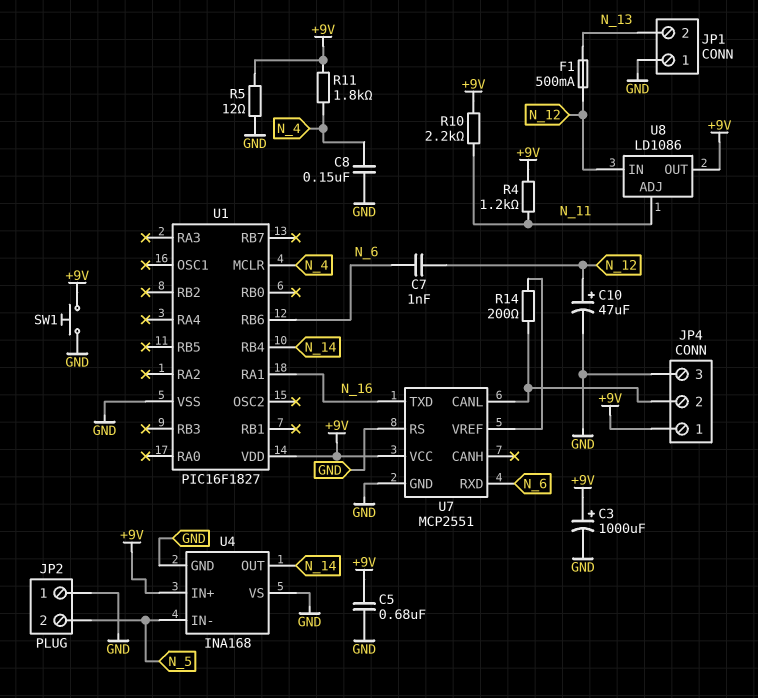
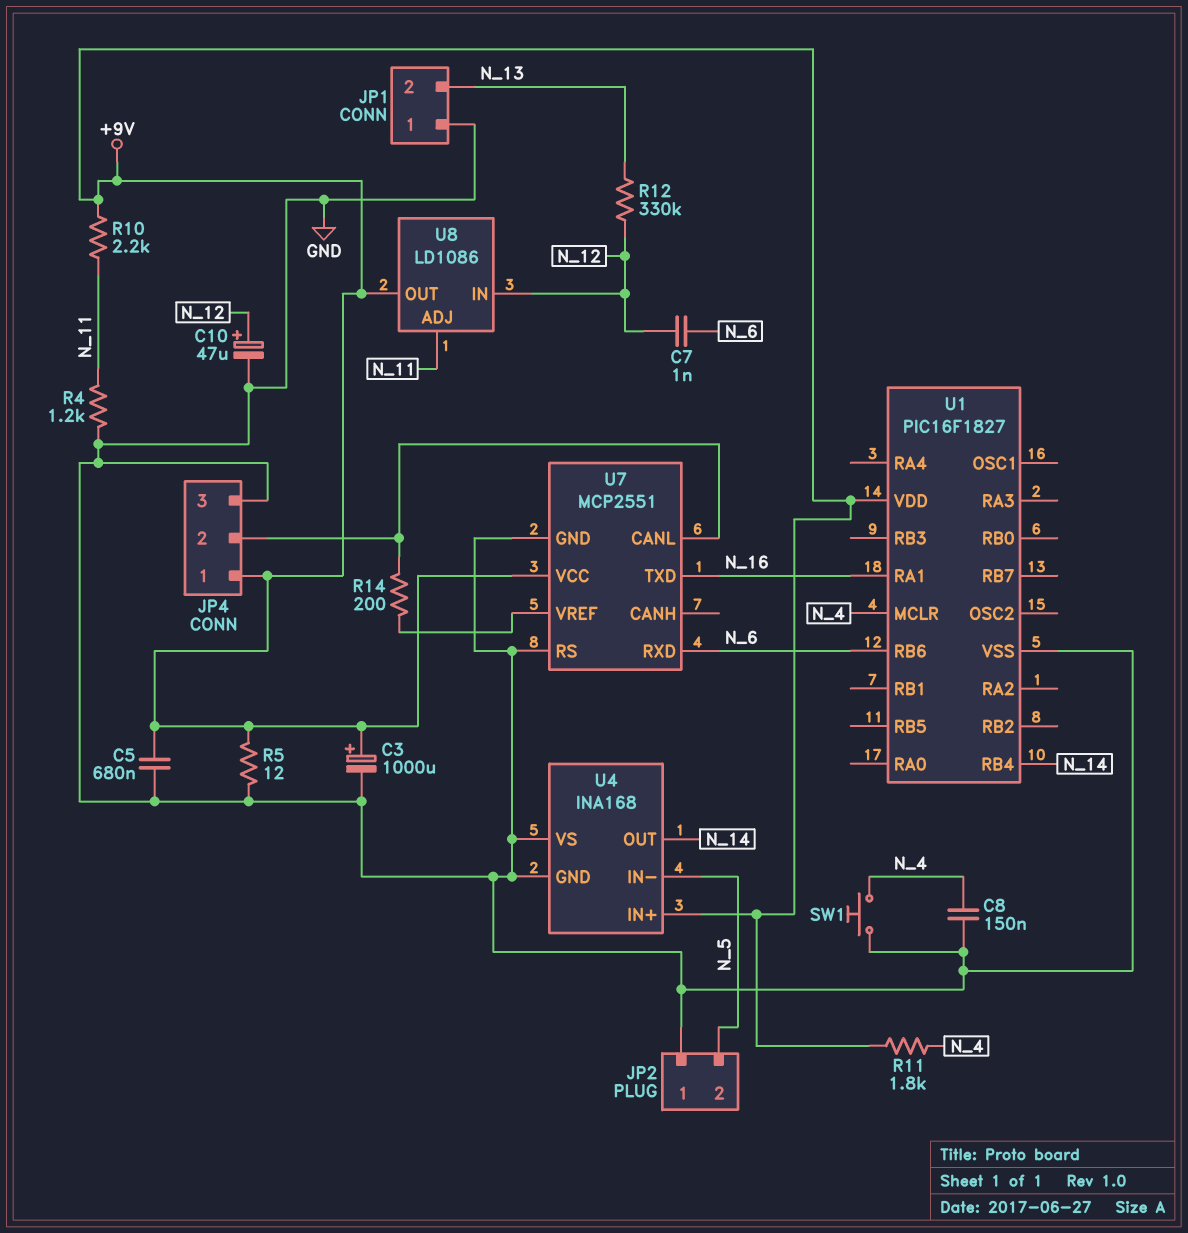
F1: 500mA (N_12, N_13) -> none
R4: 1.2k (+9V, N_11) -> 1.2k (GND, N_11)
R12: none -> 330k (N_12, N_13)
SW1: button (+9V, GND) -> button (GND, N_4)

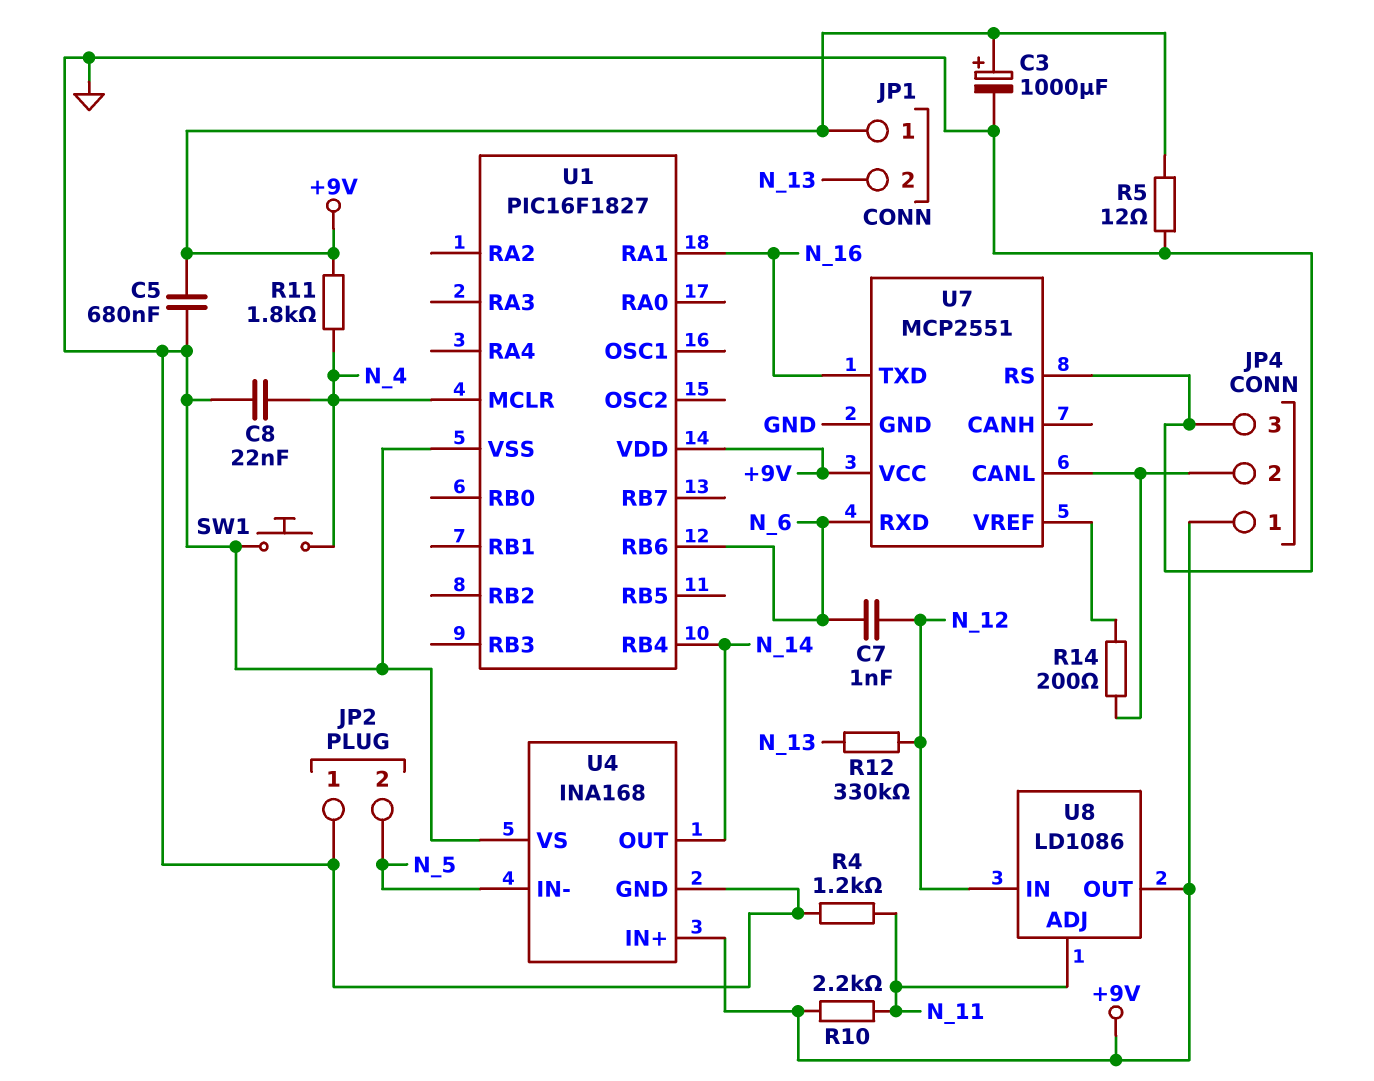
C8: 150nF (GND, N_4) -> 22nF (GND, N_4)
C10: 47uF (plus N_12, minus GND) -> none
JP1 pin 1: GND -> +9V

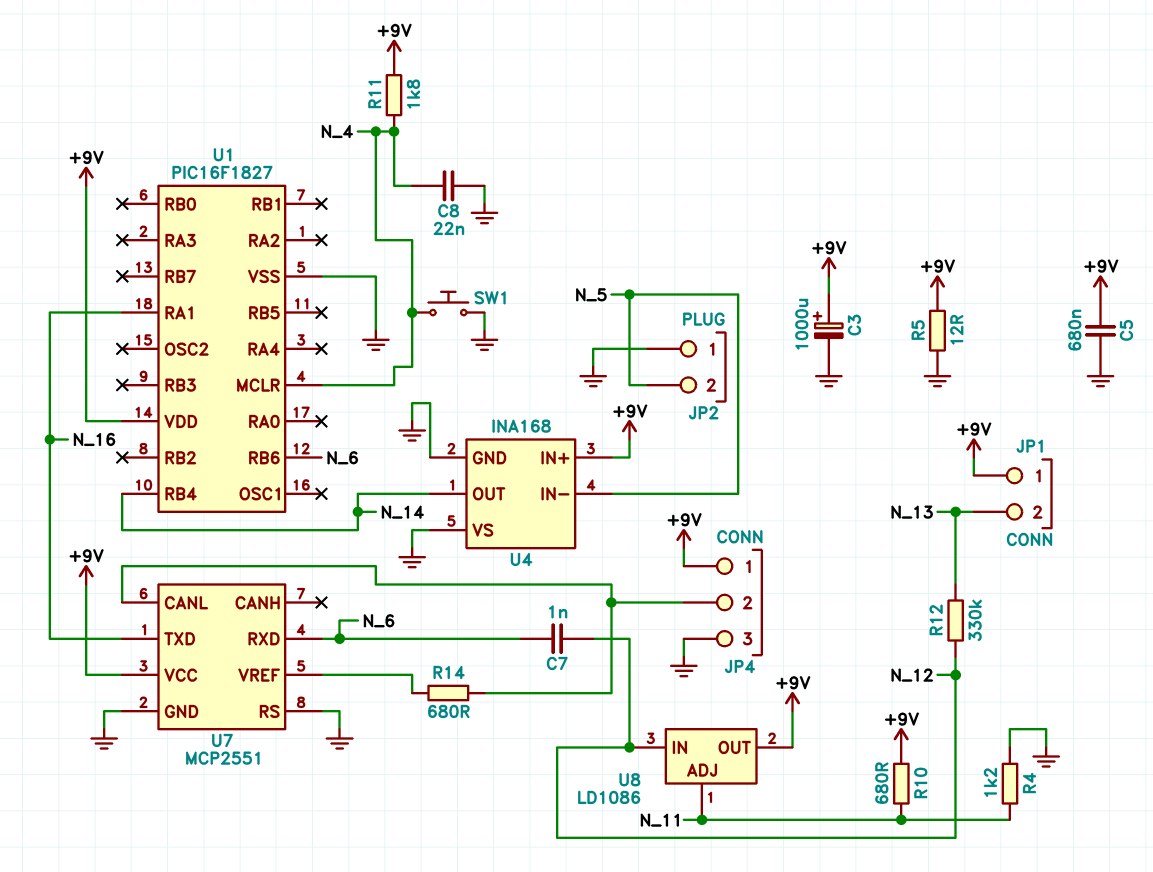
R10: 2.2k (+9V, N_11) -> 680 (+9V, N_11)
R14: 200 (JP4/2, U7/VREF) -> 680 (JP4/2, U7/VREF)

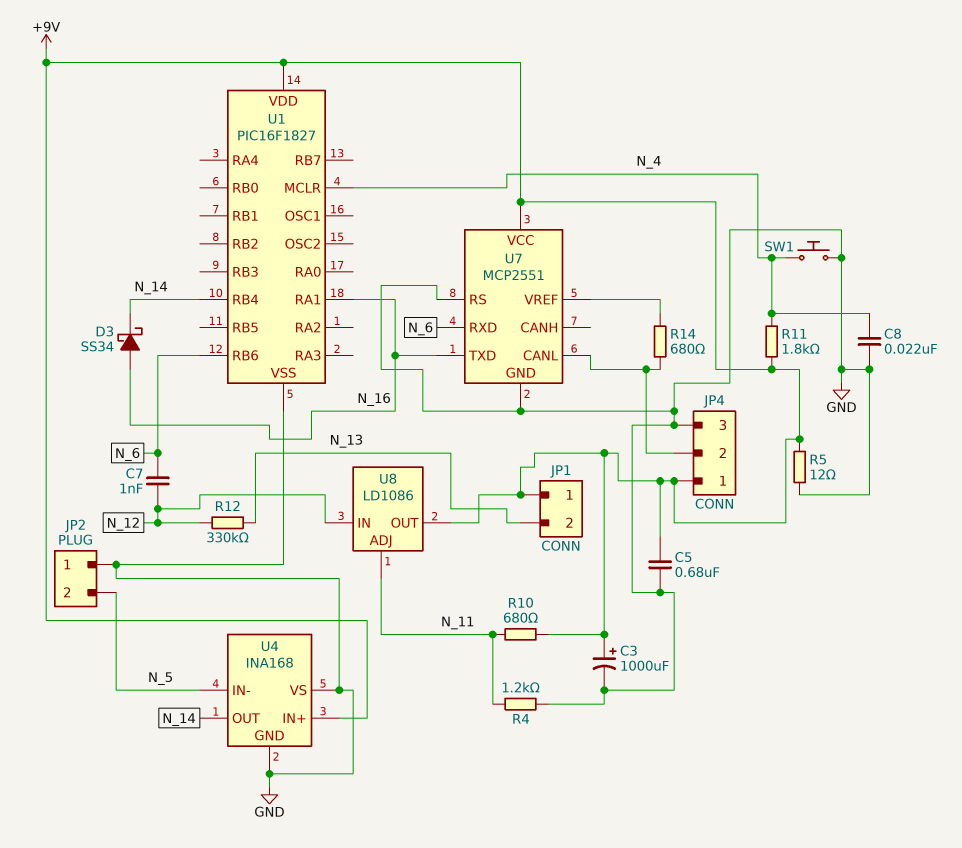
D3: none -> schottky SS34 (A N_16, K N_14)

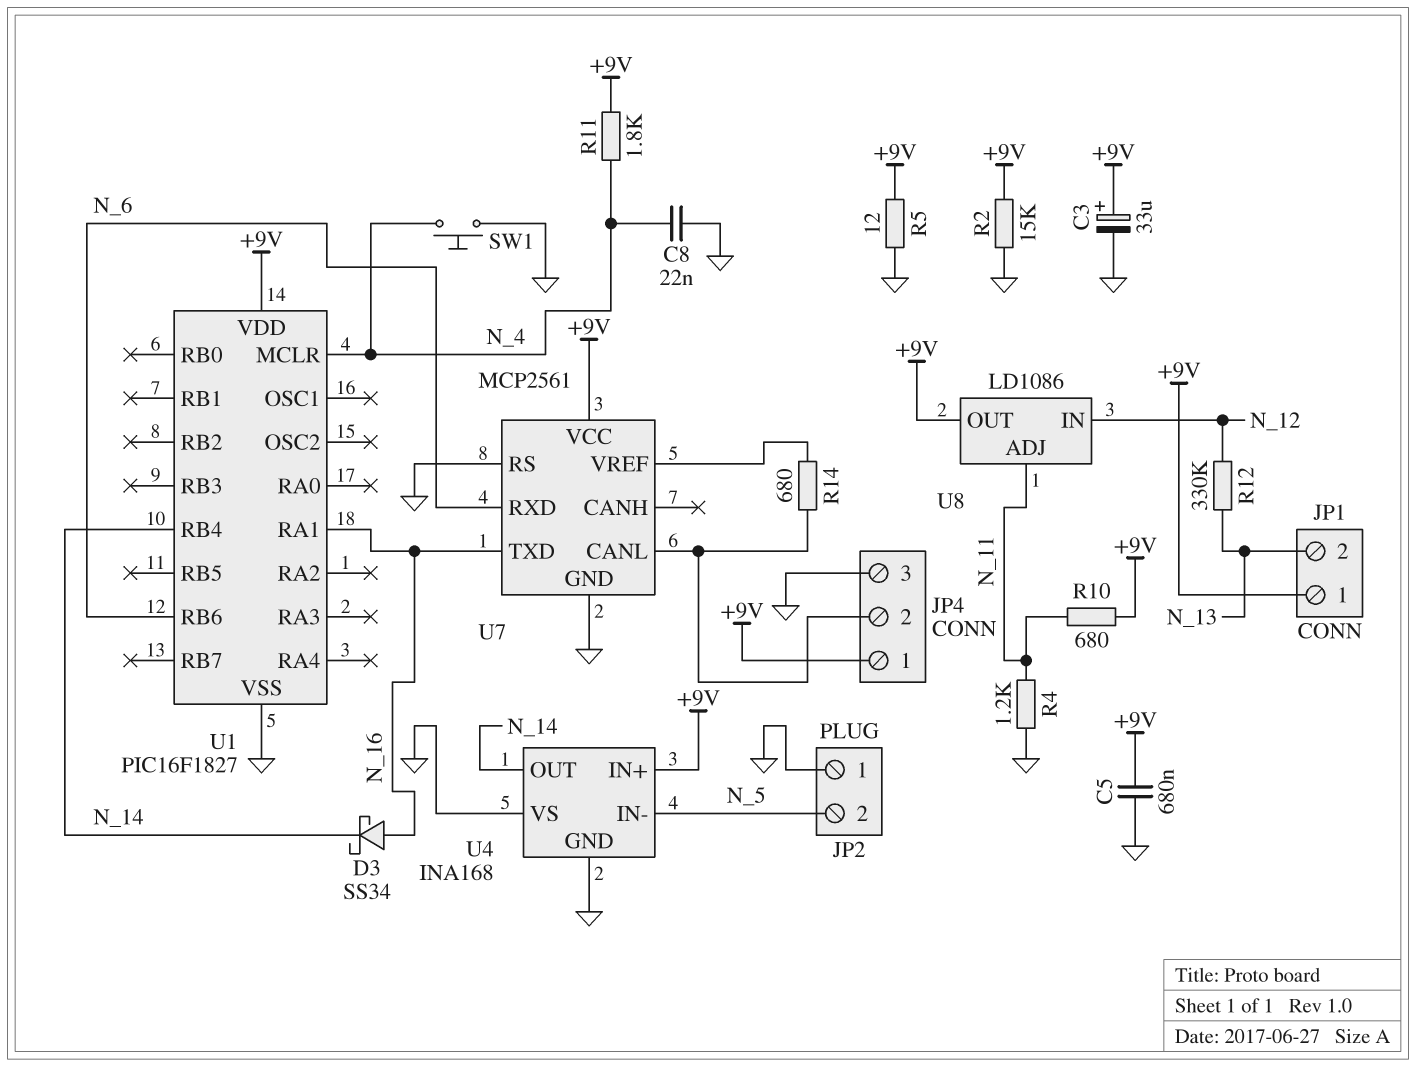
C3: 1000uF (plus +9V, minus GND) -> 33uF (plus +9V, minus GND)
C7: 1nF (N_6, N_12) -> none
R2: none -> 15k (+9V, GND)
U7: MCP2551 -> MCP2561

